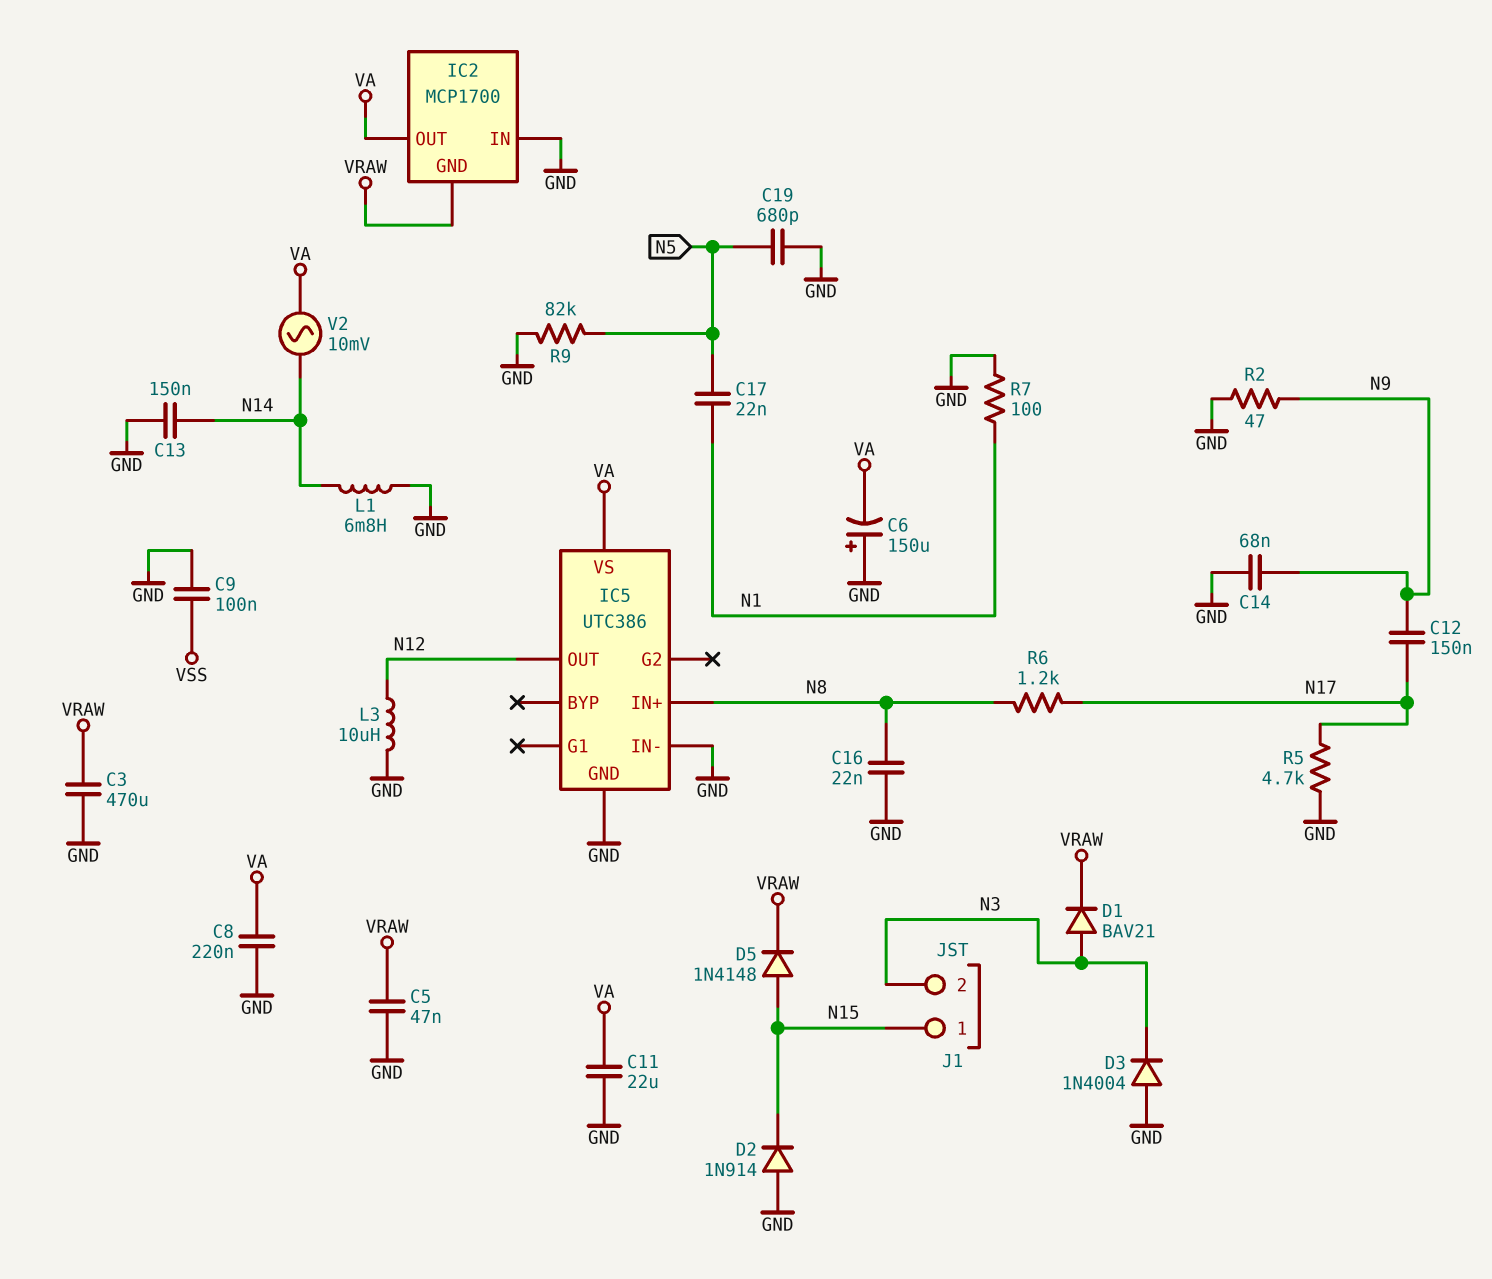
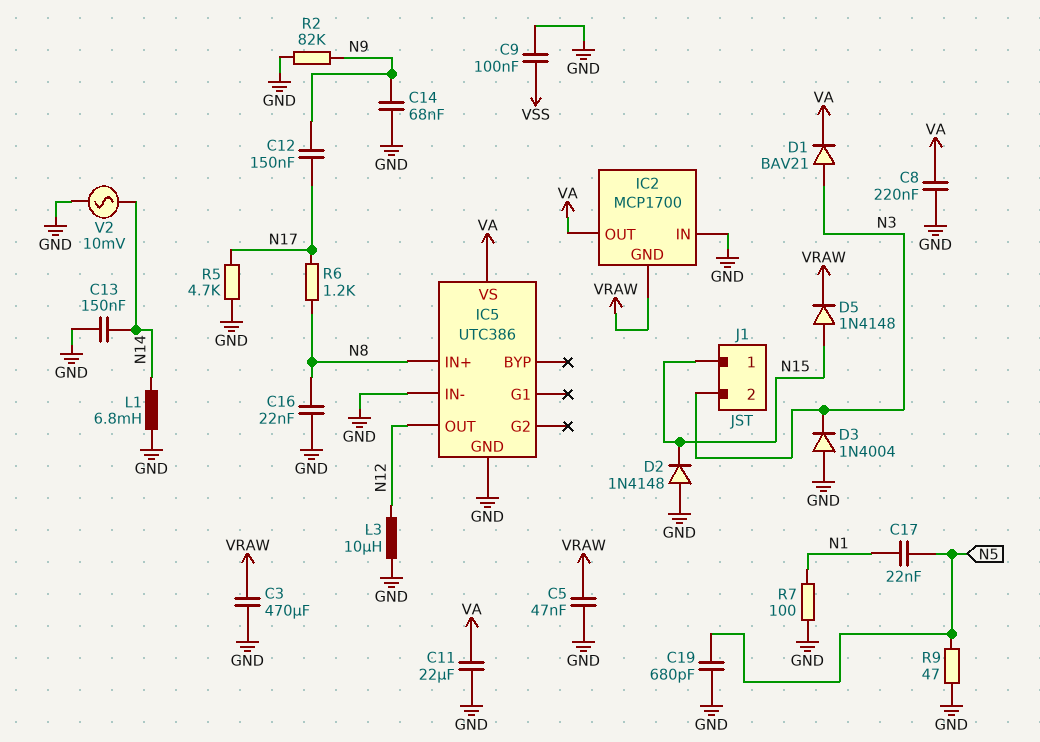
C6: 150uF (plus GND, minus VA) -> none
D1: diode BAV21 (A N3, K VRAW) -> diode BAV21 (A N3, K VA)
D2: diode 1N914 (A GND, K N15) -> diode 1N4148 (A GND, K N15)
R2: 47 (GND, N9) -> 82k (GND, N9)
R9: 82k (GND, N5) -> 47 (GND, N5)
V2: AC 10mV (N14, VA) -> AC 10mV (GND, N14)

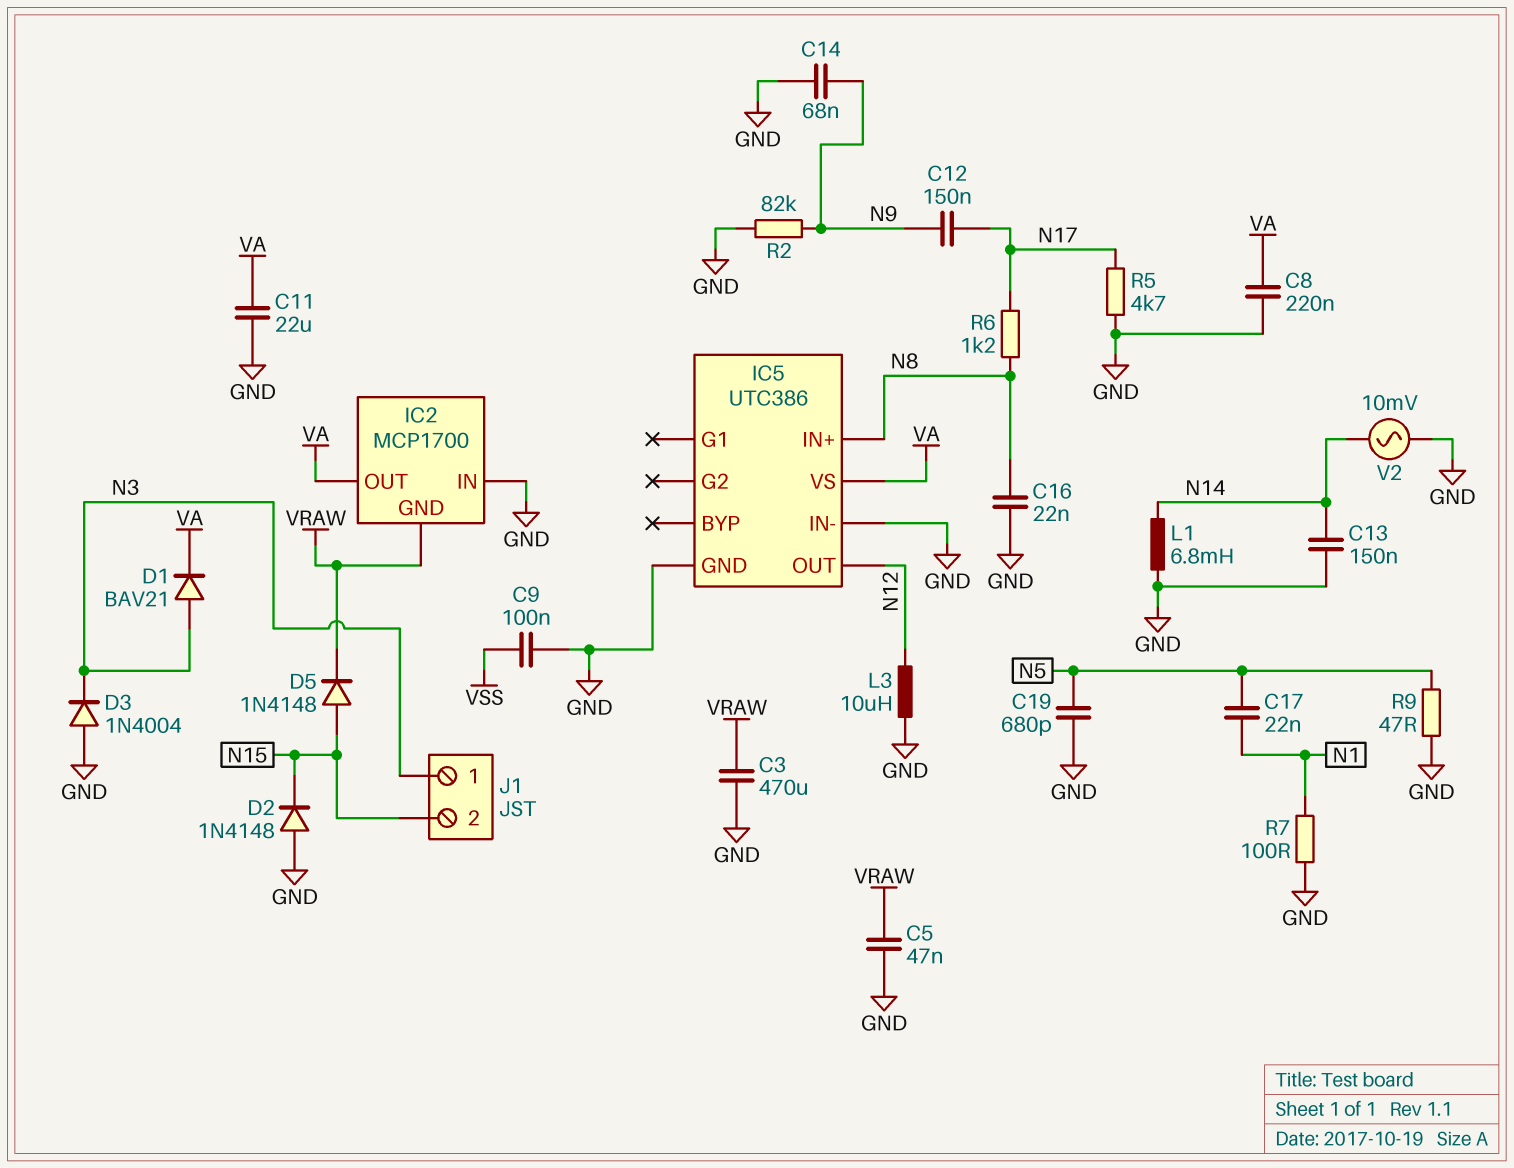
J1 pin 1: N15 -> N3
J1 pin 2: N3 -> N15

